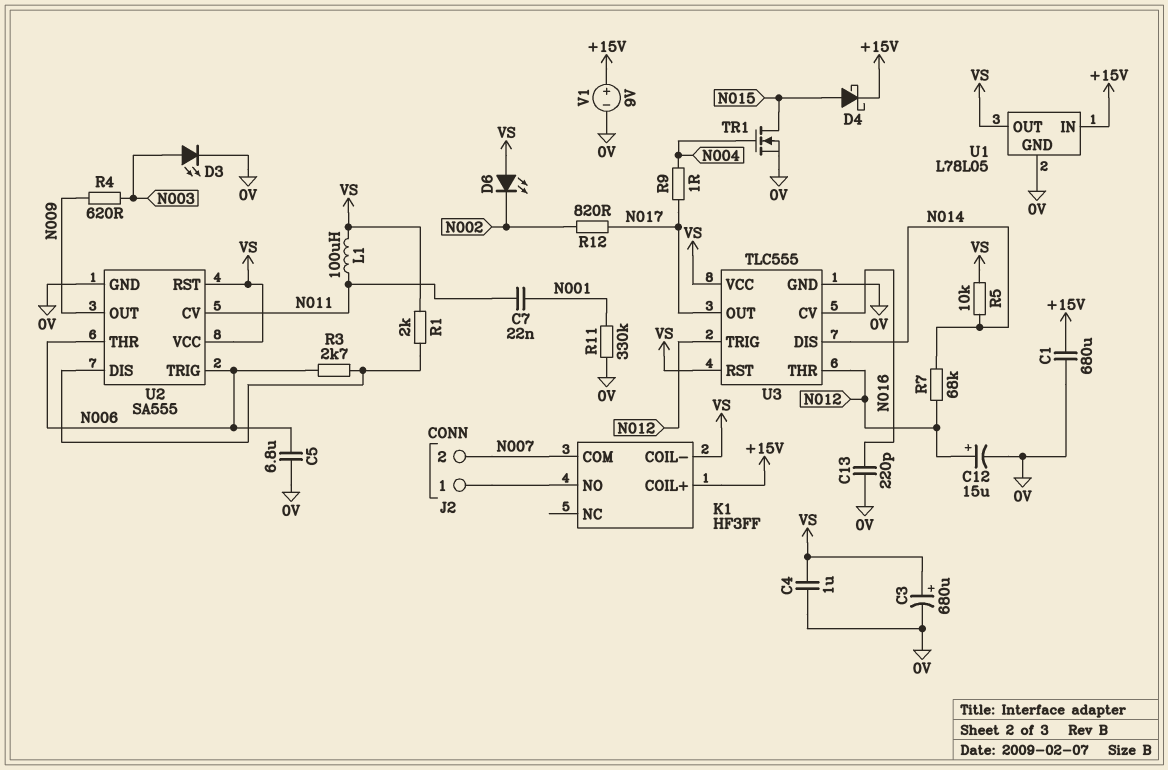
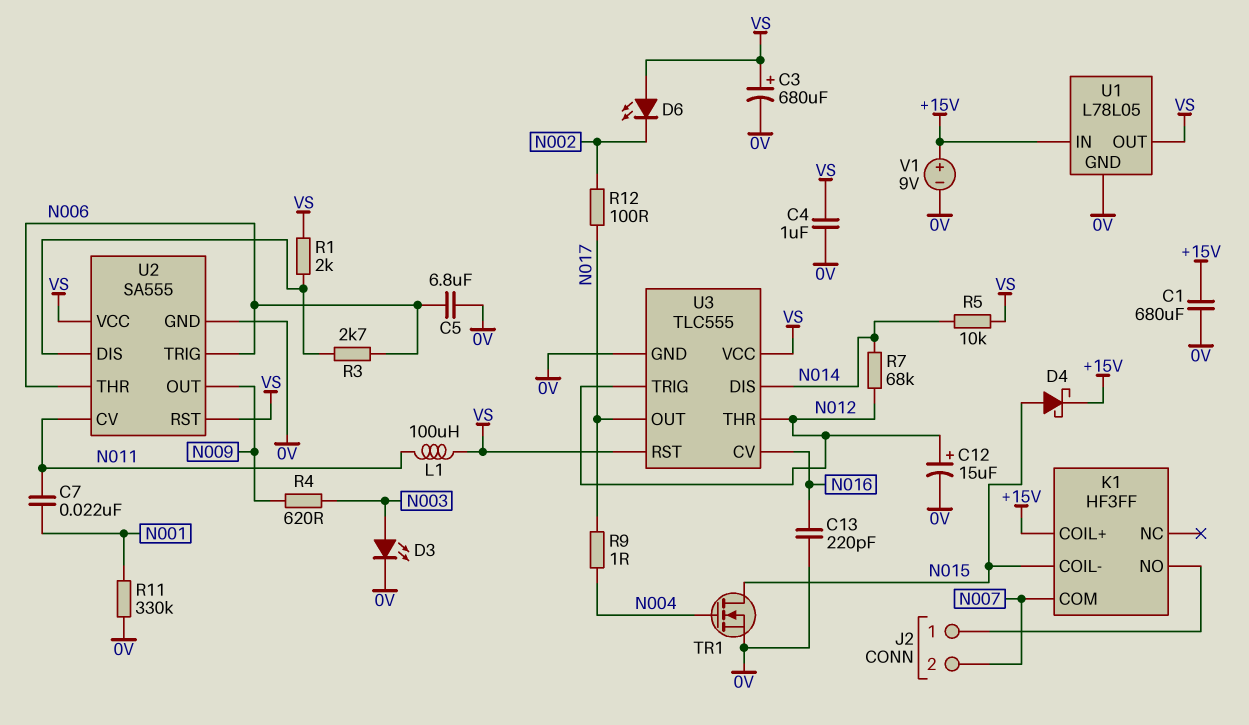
K1 pin COIL-: VS -> N015
R12: 820 (N002, N017) -> 100 (N002, N017)

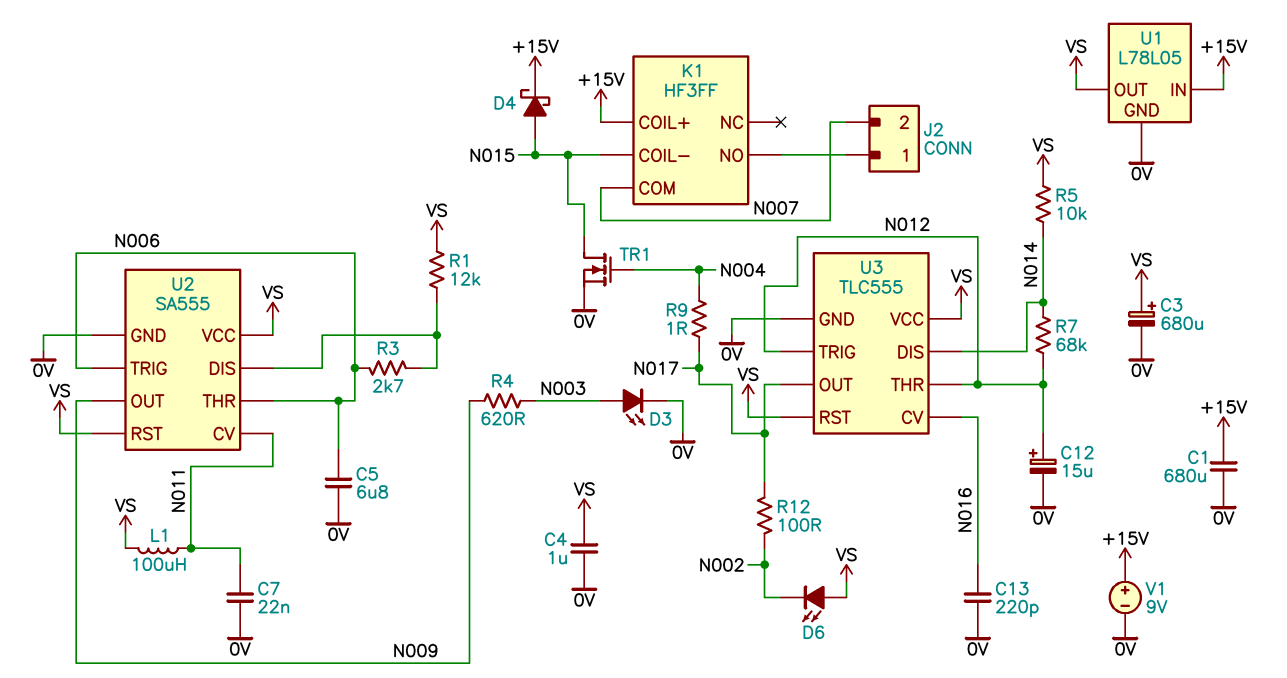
C7: 22nF (N001, N011) -> 22nF (0V, N011)
R1: 2k (U2/DIS, VS) -> 12k (U2/DIS, VS)
R11: 330k (0V, N001) -> none

